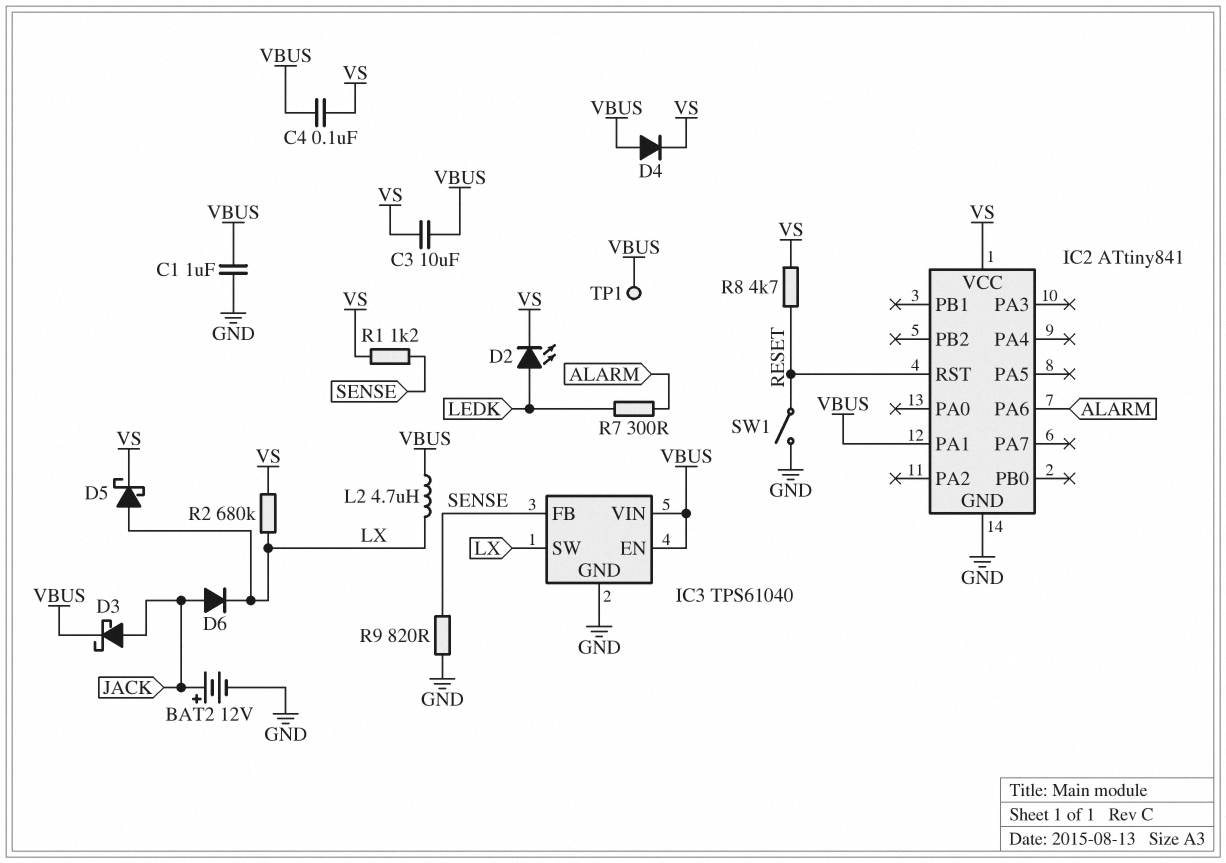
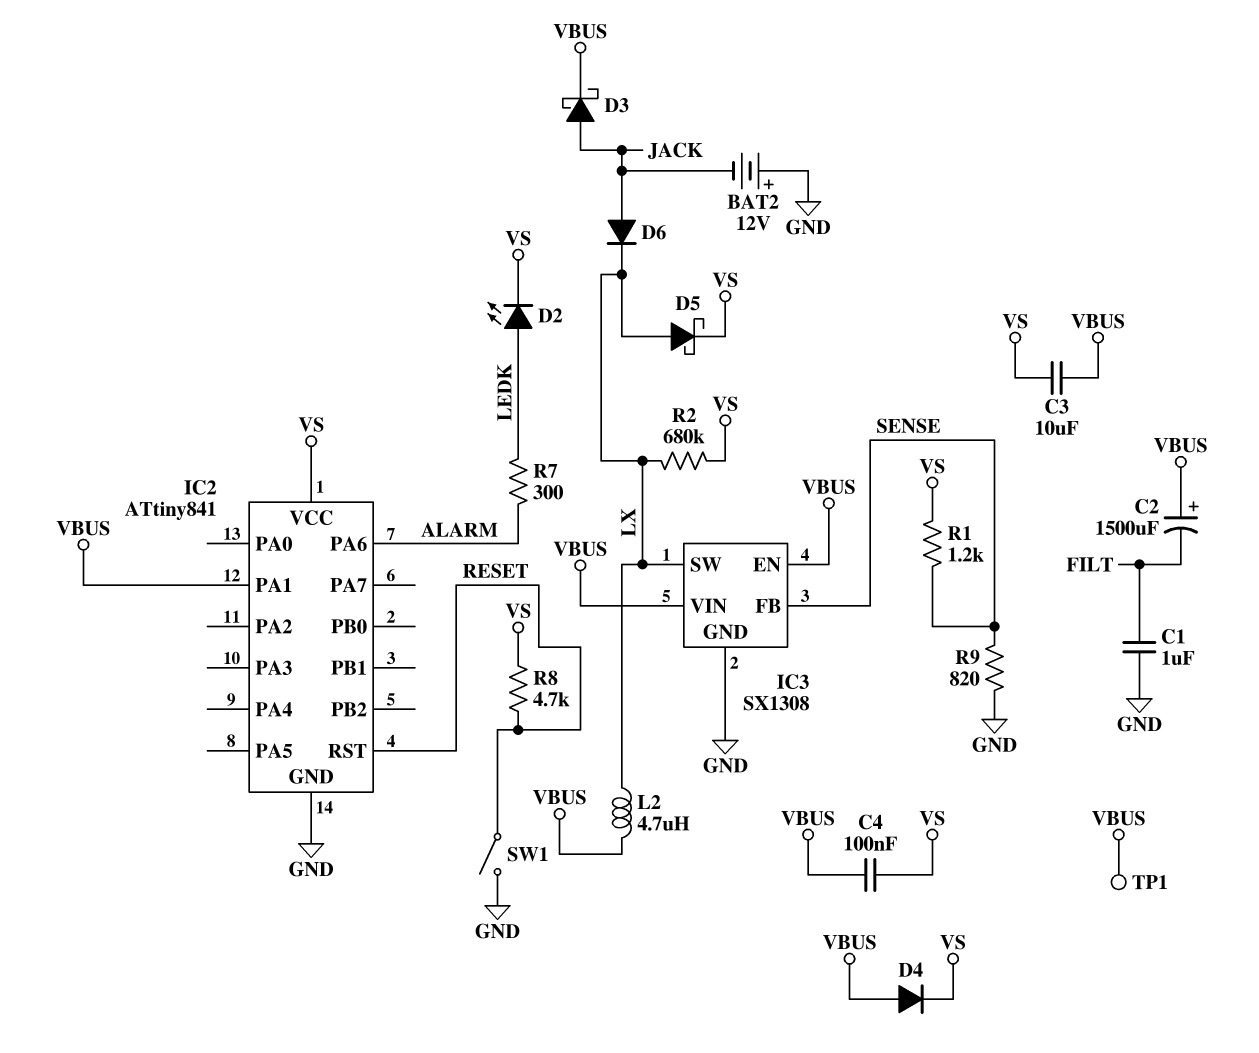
BAT2: 12V (plus JACK, minus GND) -> 12V (plus GND, minus JACK)
C1: 1uF (GND, VBUS) -> 1uF (FILT, GND)
C2: none -> 1500uF (plus VBUS, minus FILT)
IC3: TPS61040 -> SX1308

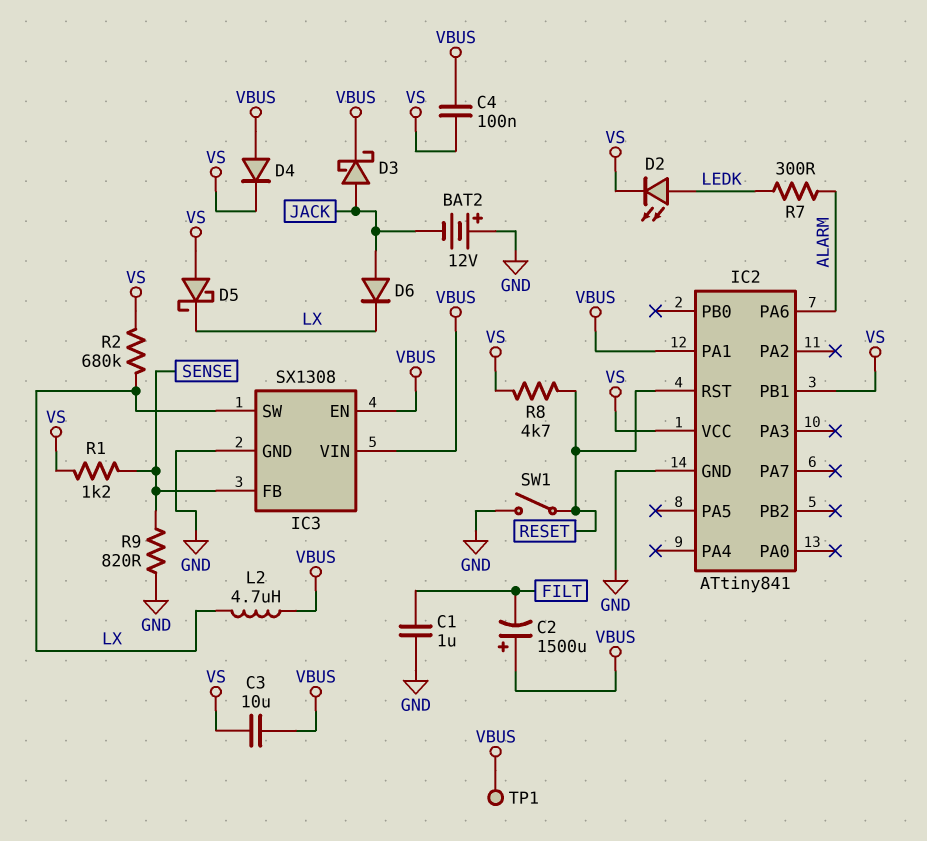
D5: schottky (A LX, K VS) -> schottky (A VS, K LX)
IC2 pin PB1: none -> VS

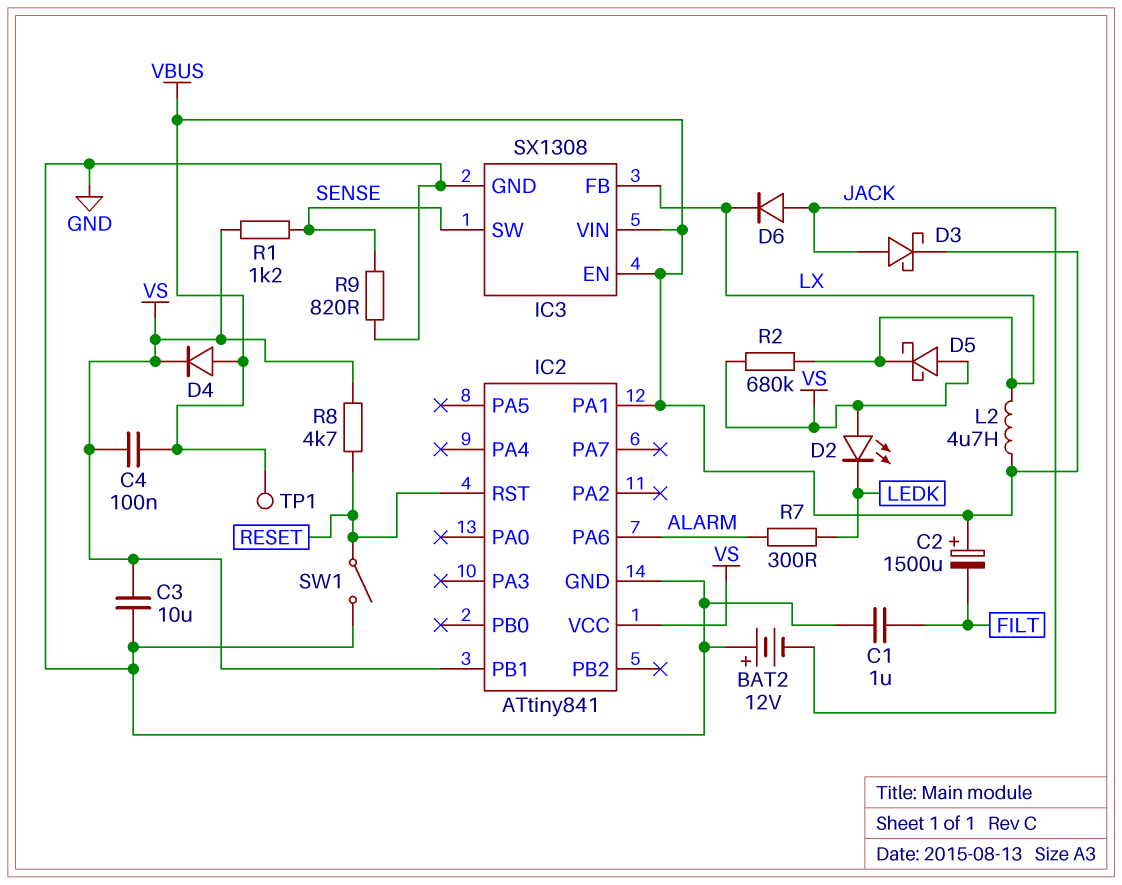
C3: 10uF (VBUS, VS) -> 10uF (GND, VS)
D2: LED (A LEDK, K VS) -> LED (A VS, K LEDK)
IC3 pin FB: SENSE -> LX
IC3 pin SW: LX -> SENSE

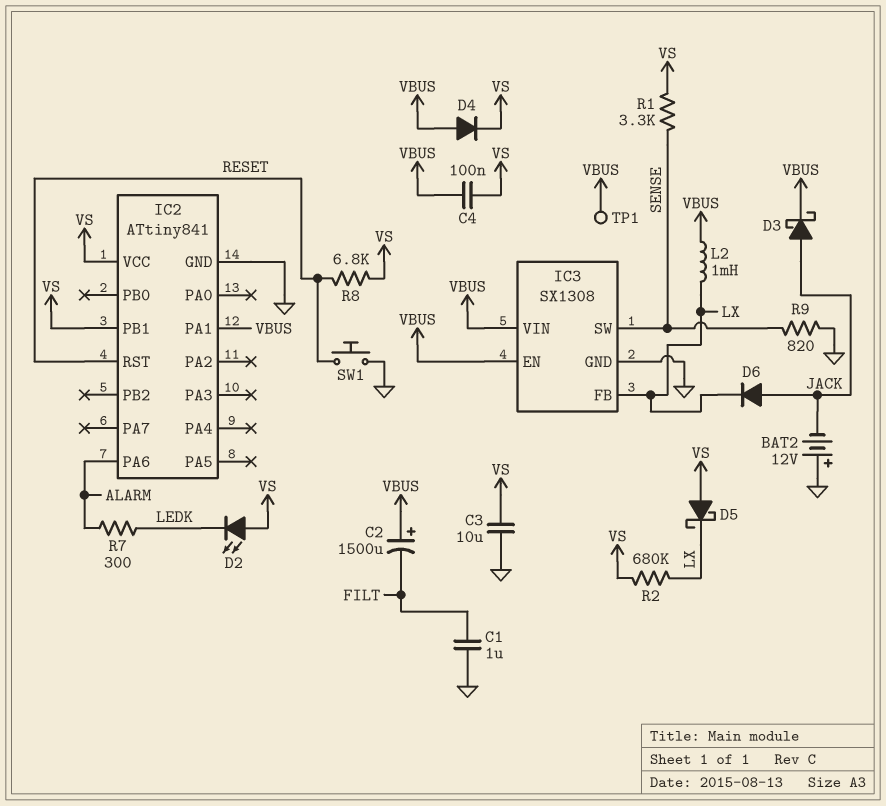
L2: 4.7uH (LX, VBUS) -> 1mH (LX, VBUS)
R1: 1.2k (SENSE, VS) -> 3.3k (SENSE, VS)
R8: 4.7k (RESET, VS) -> 6.8k (RESET, VS)
SW1: switch (GND, RESET) -> button (GND, RESET)

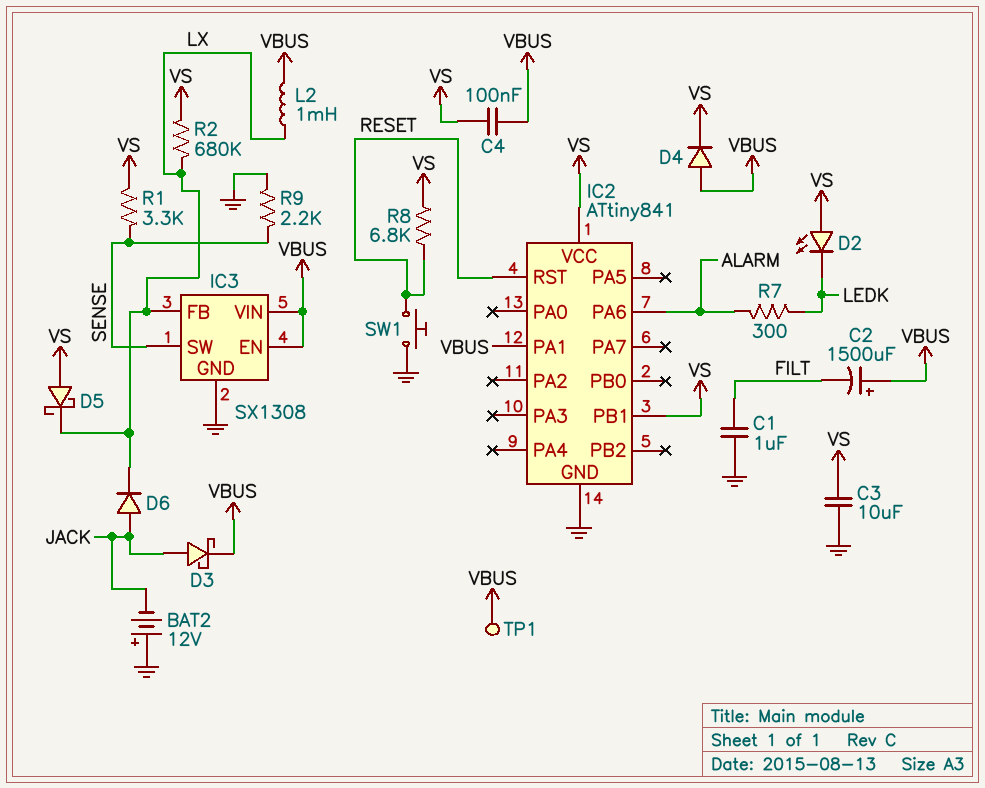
R9: 820 (GND, SENSE) -> 2.2k (GND, SENSE)

